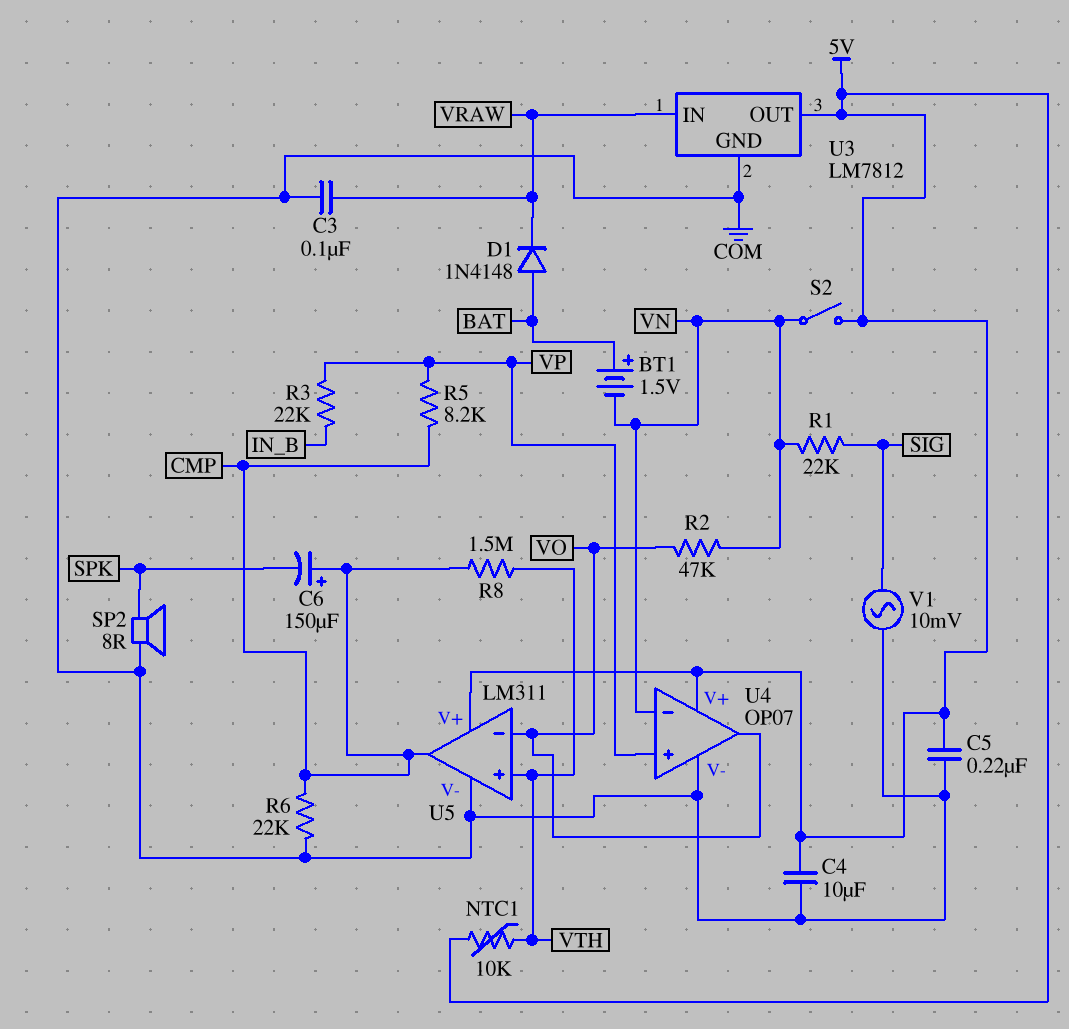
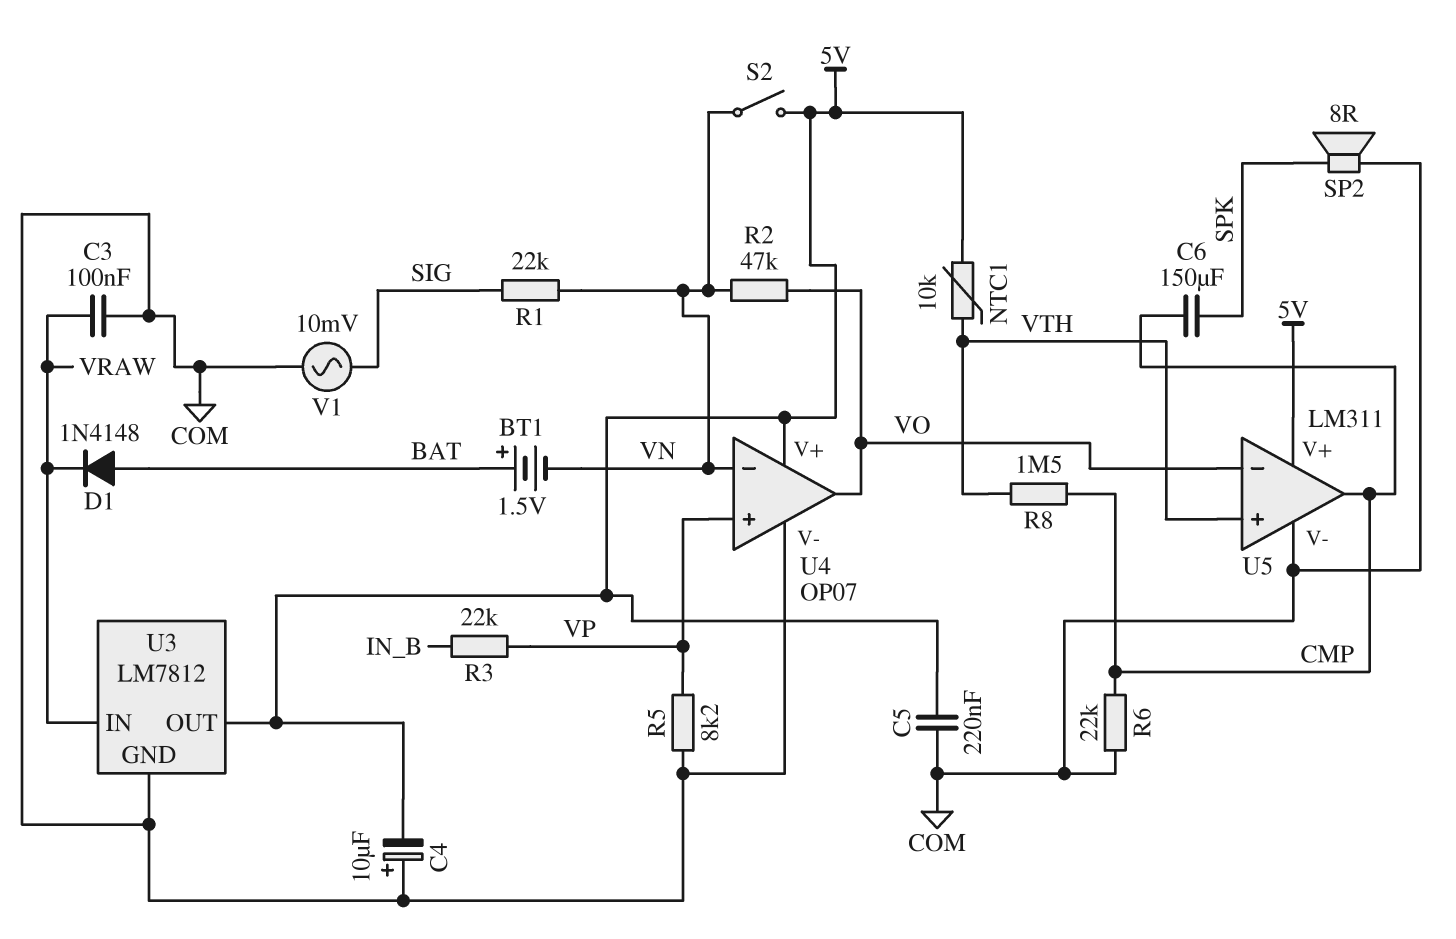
C4: 10uF (5V, COM) -> 10uF (plus COM, minus 5V)
C6: 150uF (plus CMP, minus SPK) -> 150uF (CMP, SPK)
R5: 8.2k (CMP, VP) -> 8.2k (COM, VP)

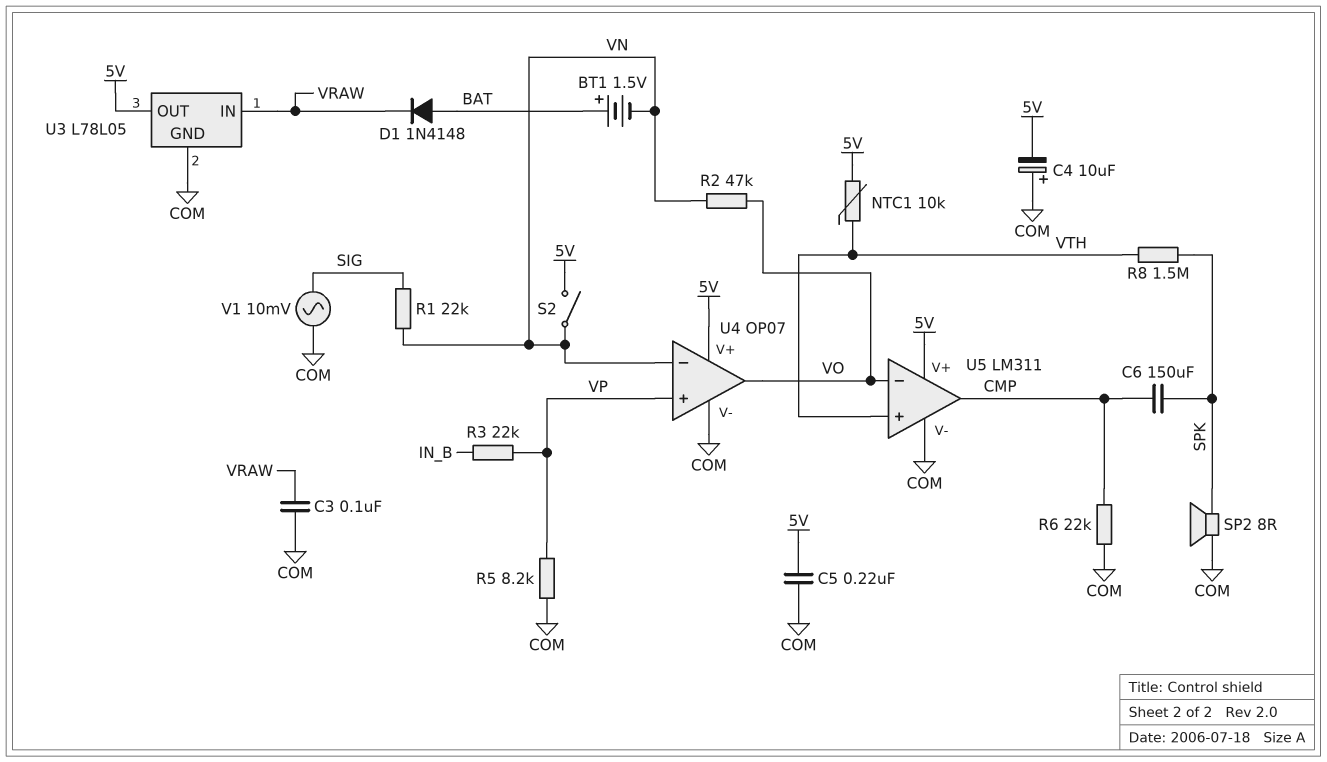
R8: 1.5M (CMP, VTH) -> 1.5M (SPK, VTH)
U3: LM7812 -> L78L05

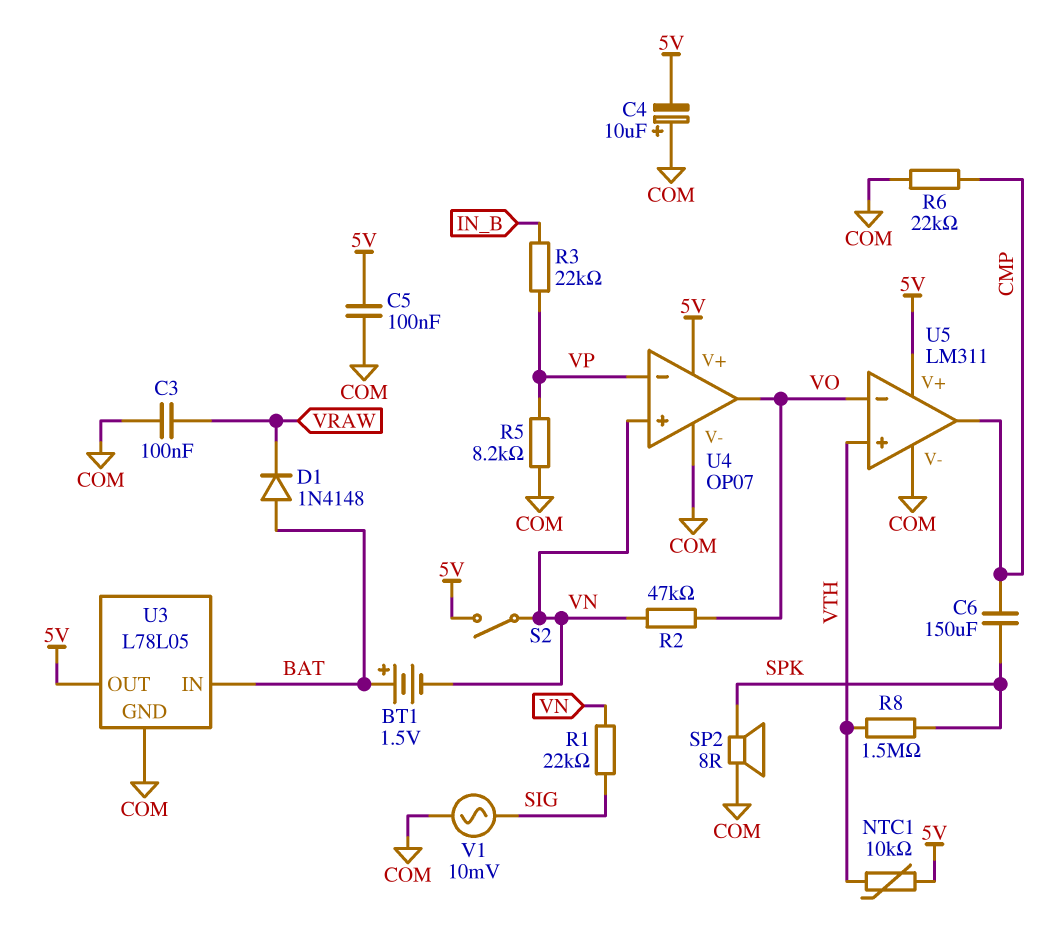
C5: 220nF (5V, COM) -> 100nF (5V, COM)
U3 pin IN: VRAW -> BAT
U4 pin in+: VP -> VN
U4 pin in-: VN -> VP

